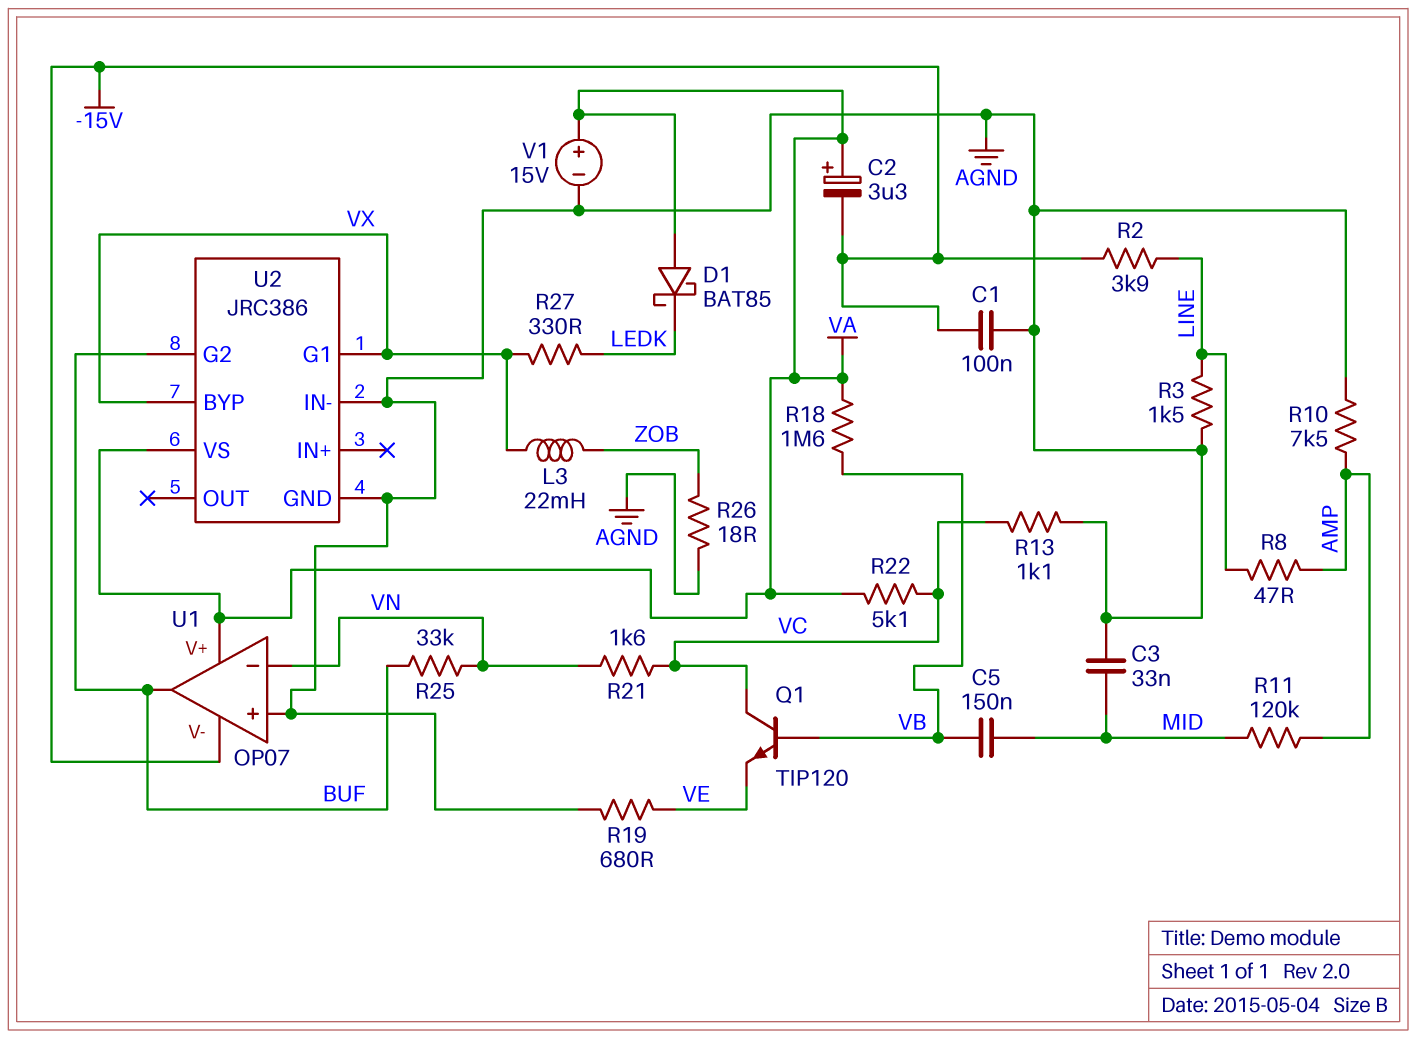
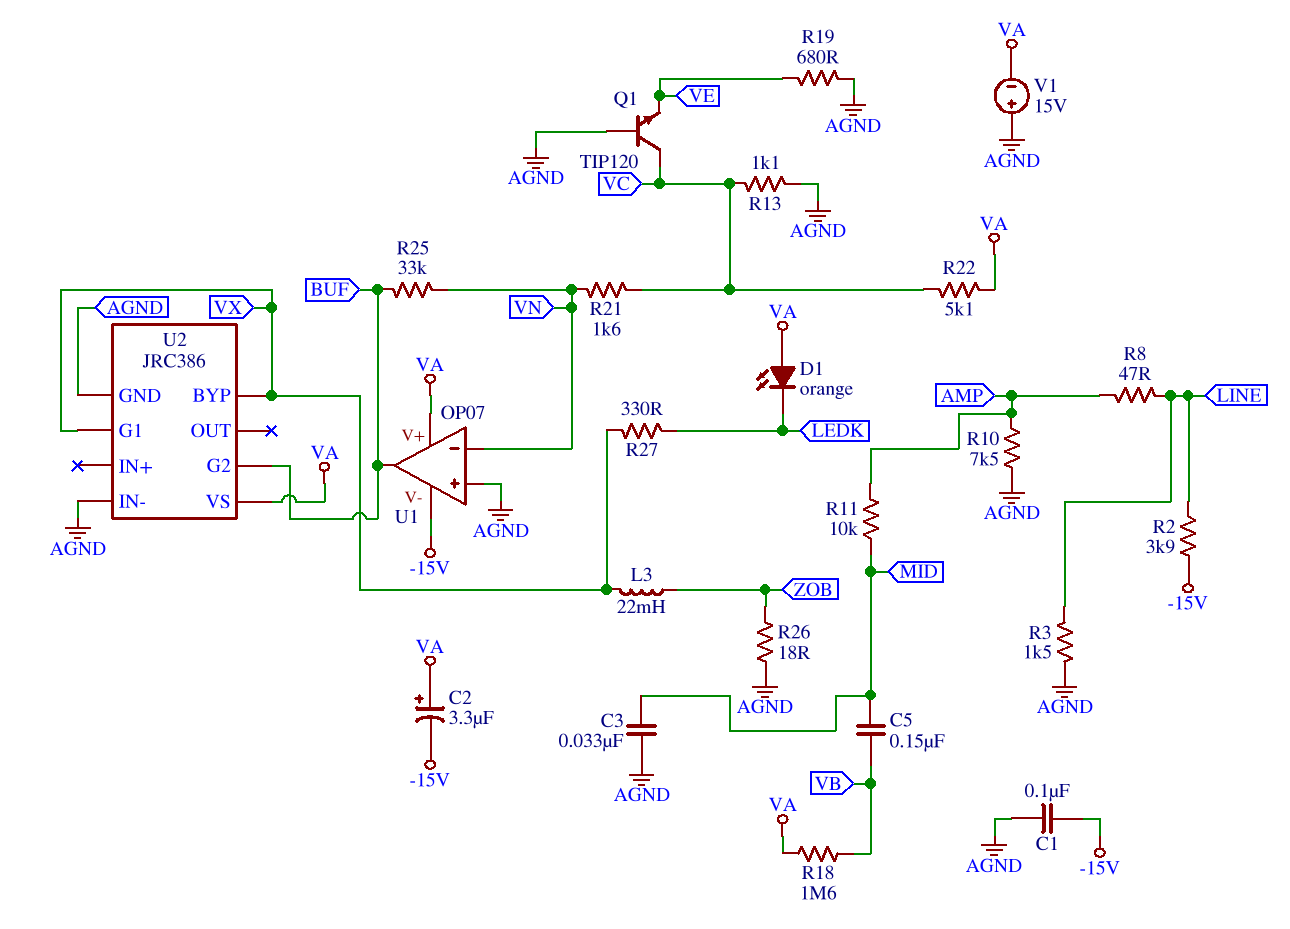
D1: schottky BAT85 (A VA, K LEDK) -> LED orange (A VA, K LEDK)
Q1: NPN TIP120 (B VB, C VC, E VE) -> NPN TIP120 (B AGND, C VC, E VE)
R11: 120k (AMP, MID) -> 10k (AMP, MID)
V1: 15V (plus VA, minus AGND) -> 15V (plus AGND, minus VA)

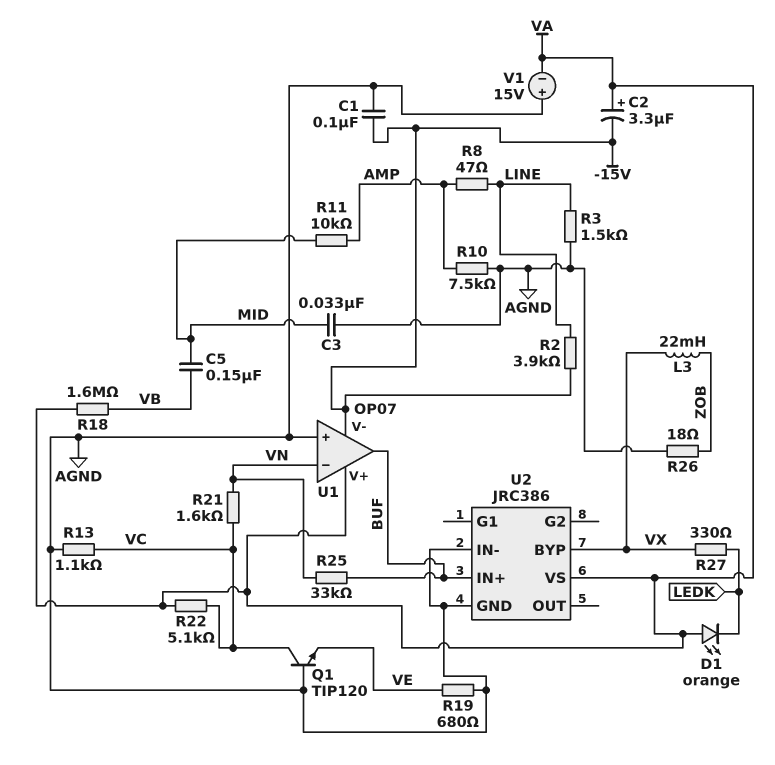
U2 pin G1: VX -> none
U2 pin G2: BUF -> none
U2 pin IN+: none -> BUF

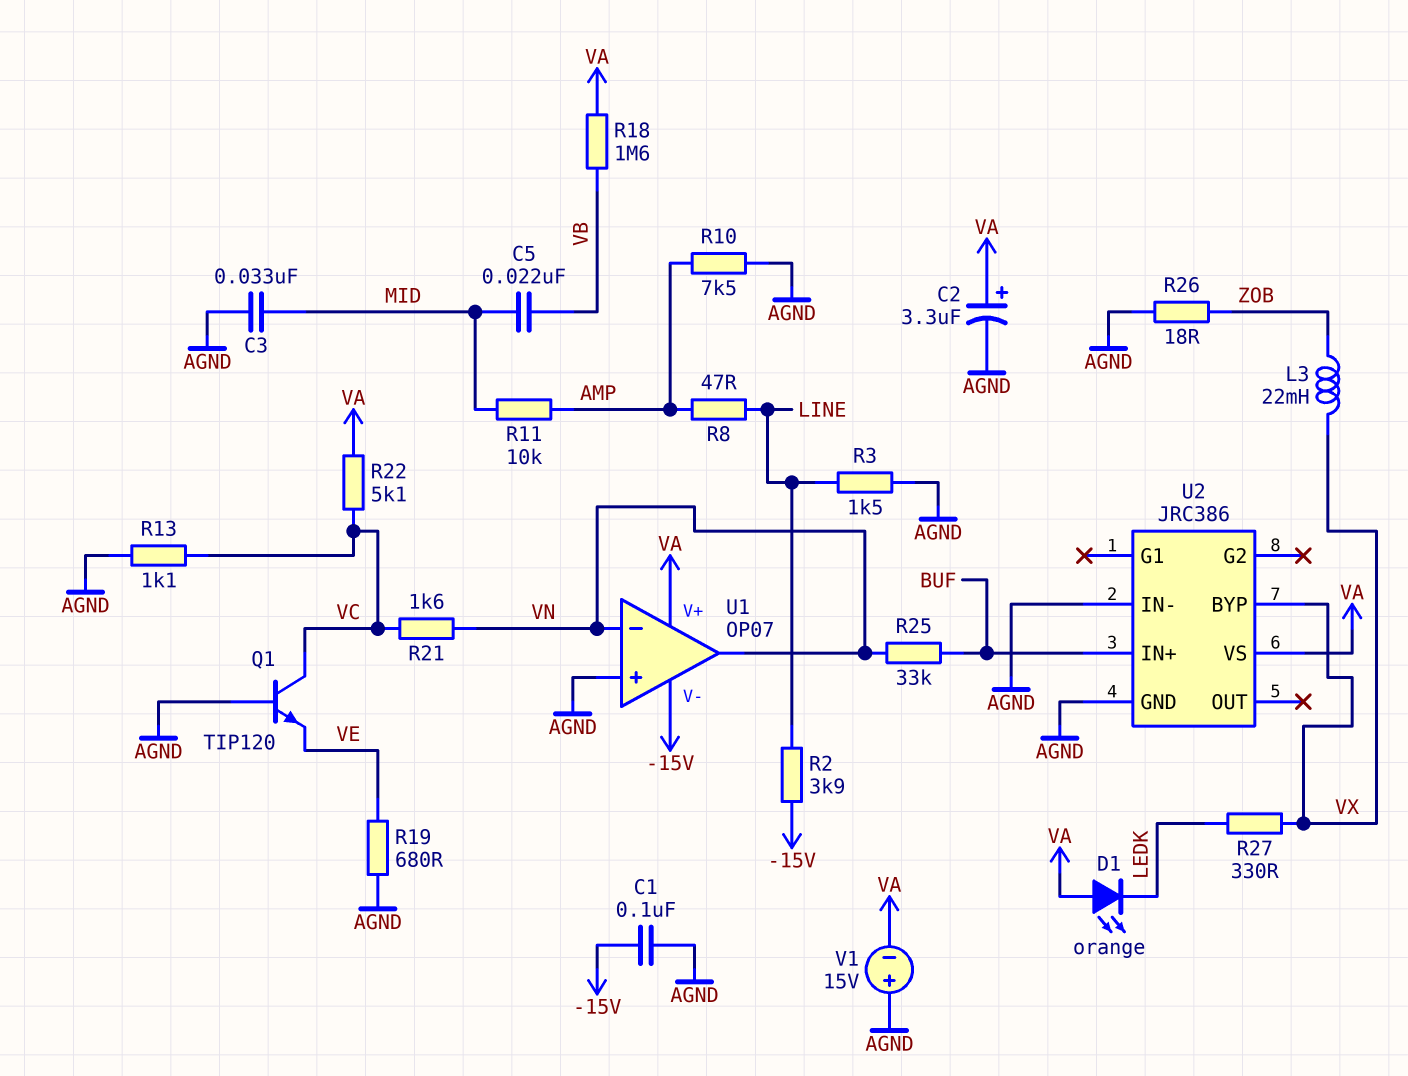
C2: 3.3uF (plus VA, minus -15V) -> 3.3uF (plus VA, minus AGND)
C5: 150nF (MID, VB) -> 22nF (MID, VB)
U1 pin out: BUF -> VN

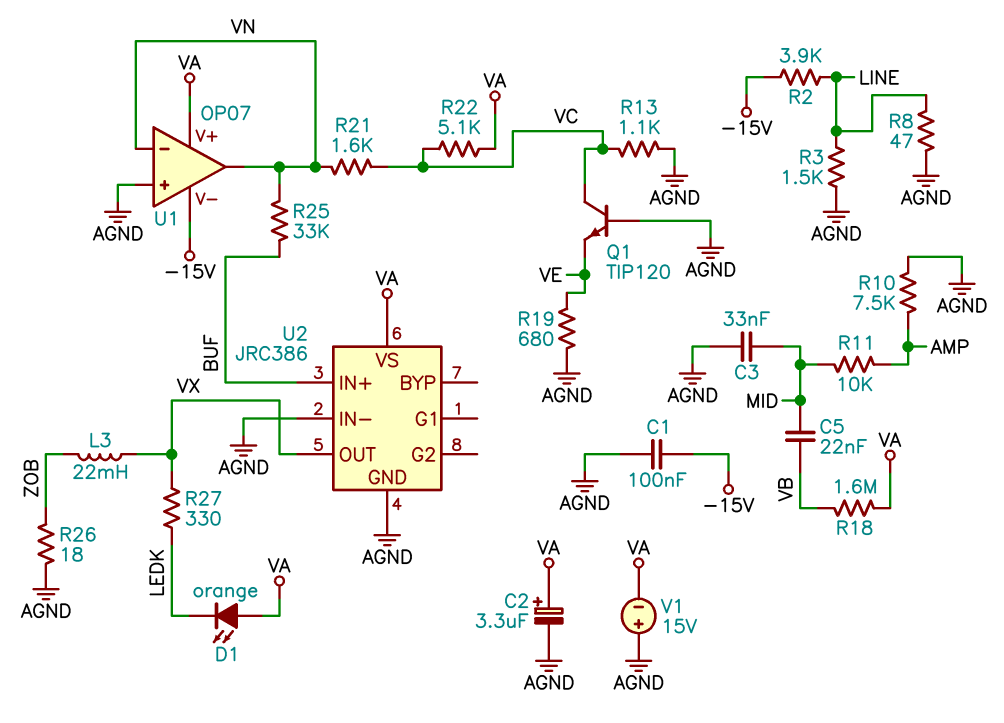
R8: 47 (AMP, LINE) -> 47 (AGND, LINE)
U2 pin BYP: VX -> none
U2 pin OUT: none -> VX

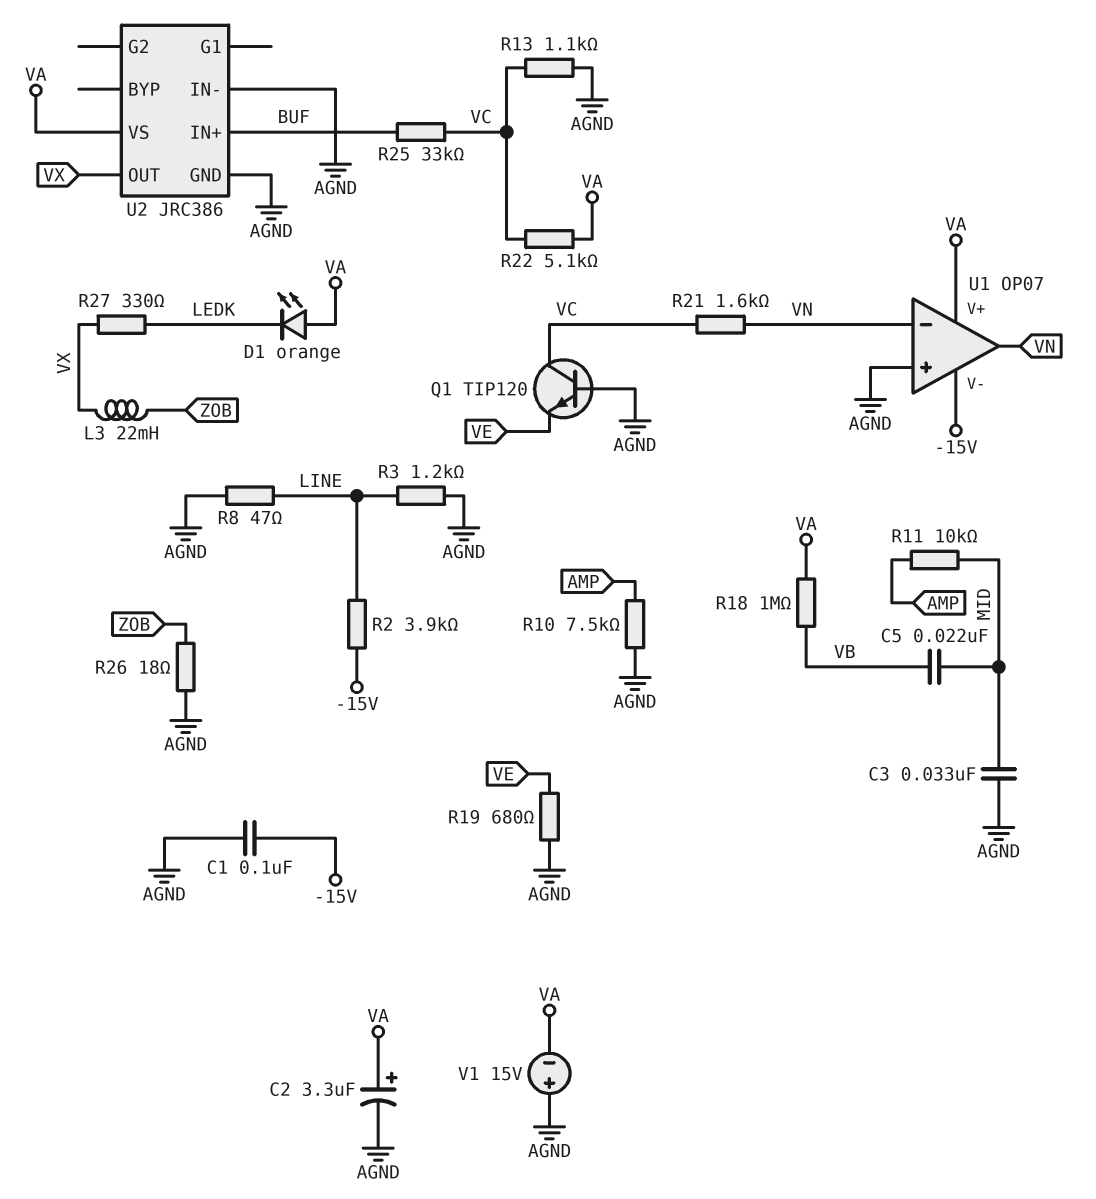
R3: 1.5k (AGND, LINE) -> 1.2k (AGND, LINE)
R18: 1.6M (VA, VB) -> 1M (VA, VB)
R25: 33k (BUF, VN) -> 33k (BUF, VC)

